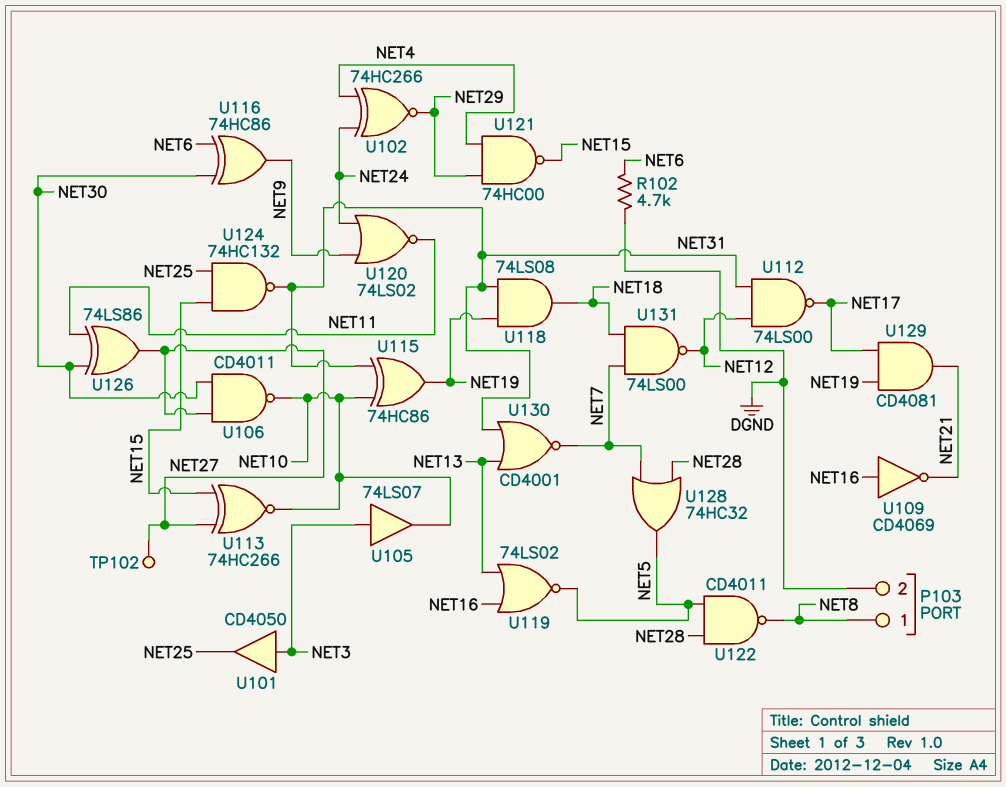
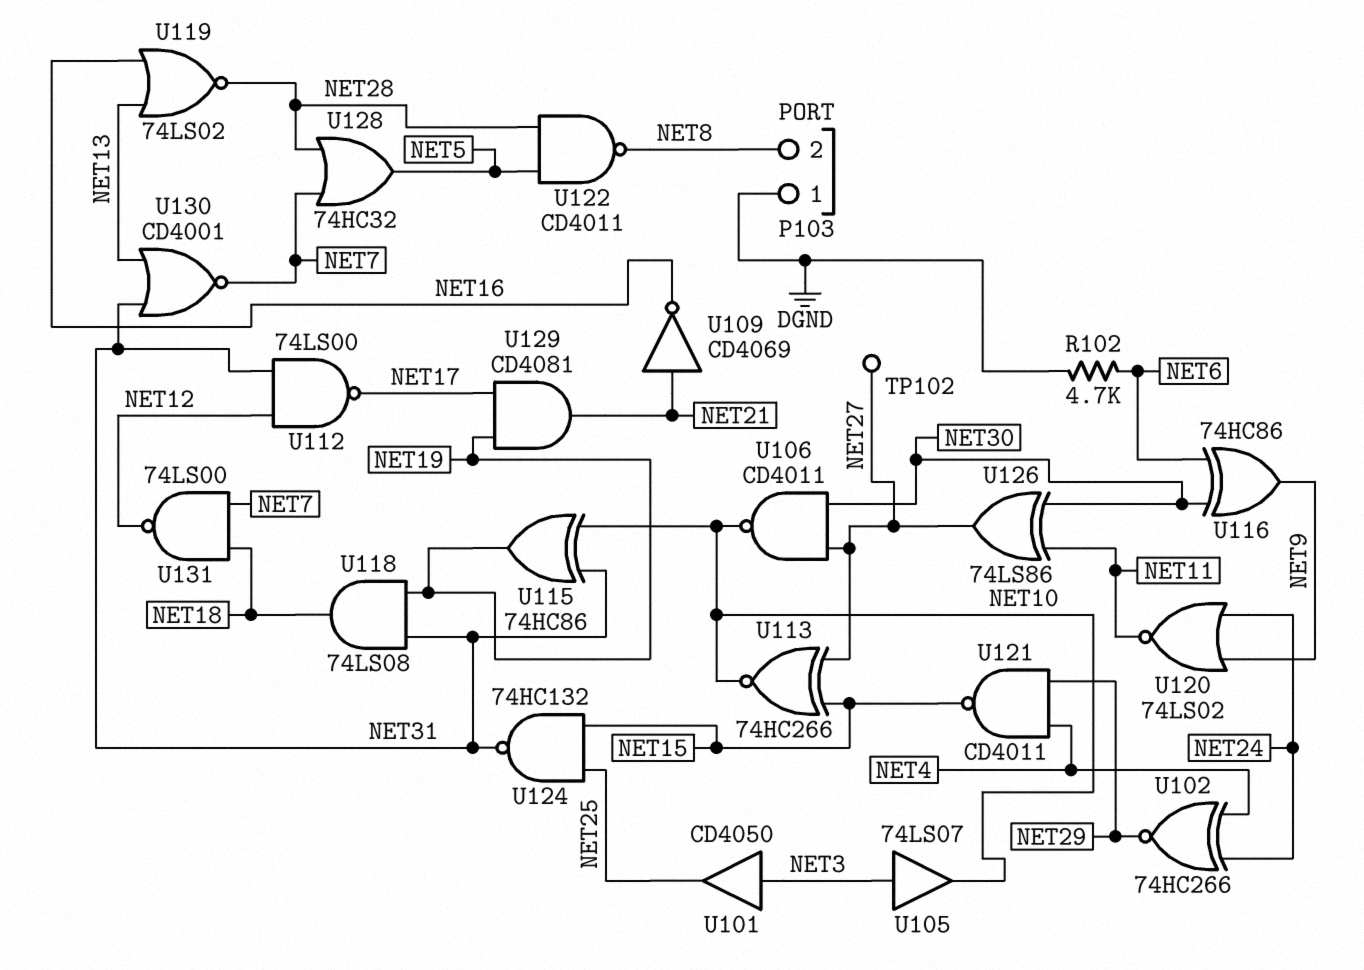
P103 pin 1: NET8 -> DGND
P103 pin 2: DGND -> NET8
U109: NOT CD4069 (in NET16, out NET21) -> NOT CD4069 (in NET21, out NET16)
U119: NOR 74LS02 (in NET13, in NET16, out NET5) -> NOR 74LS02 (in NET13, in NET16, out NET28)
U121: NAND 74HC00 (in NET4, in NET29, out NET15) -> NAND CD4011 (in NET4, in NET29, out NET15)

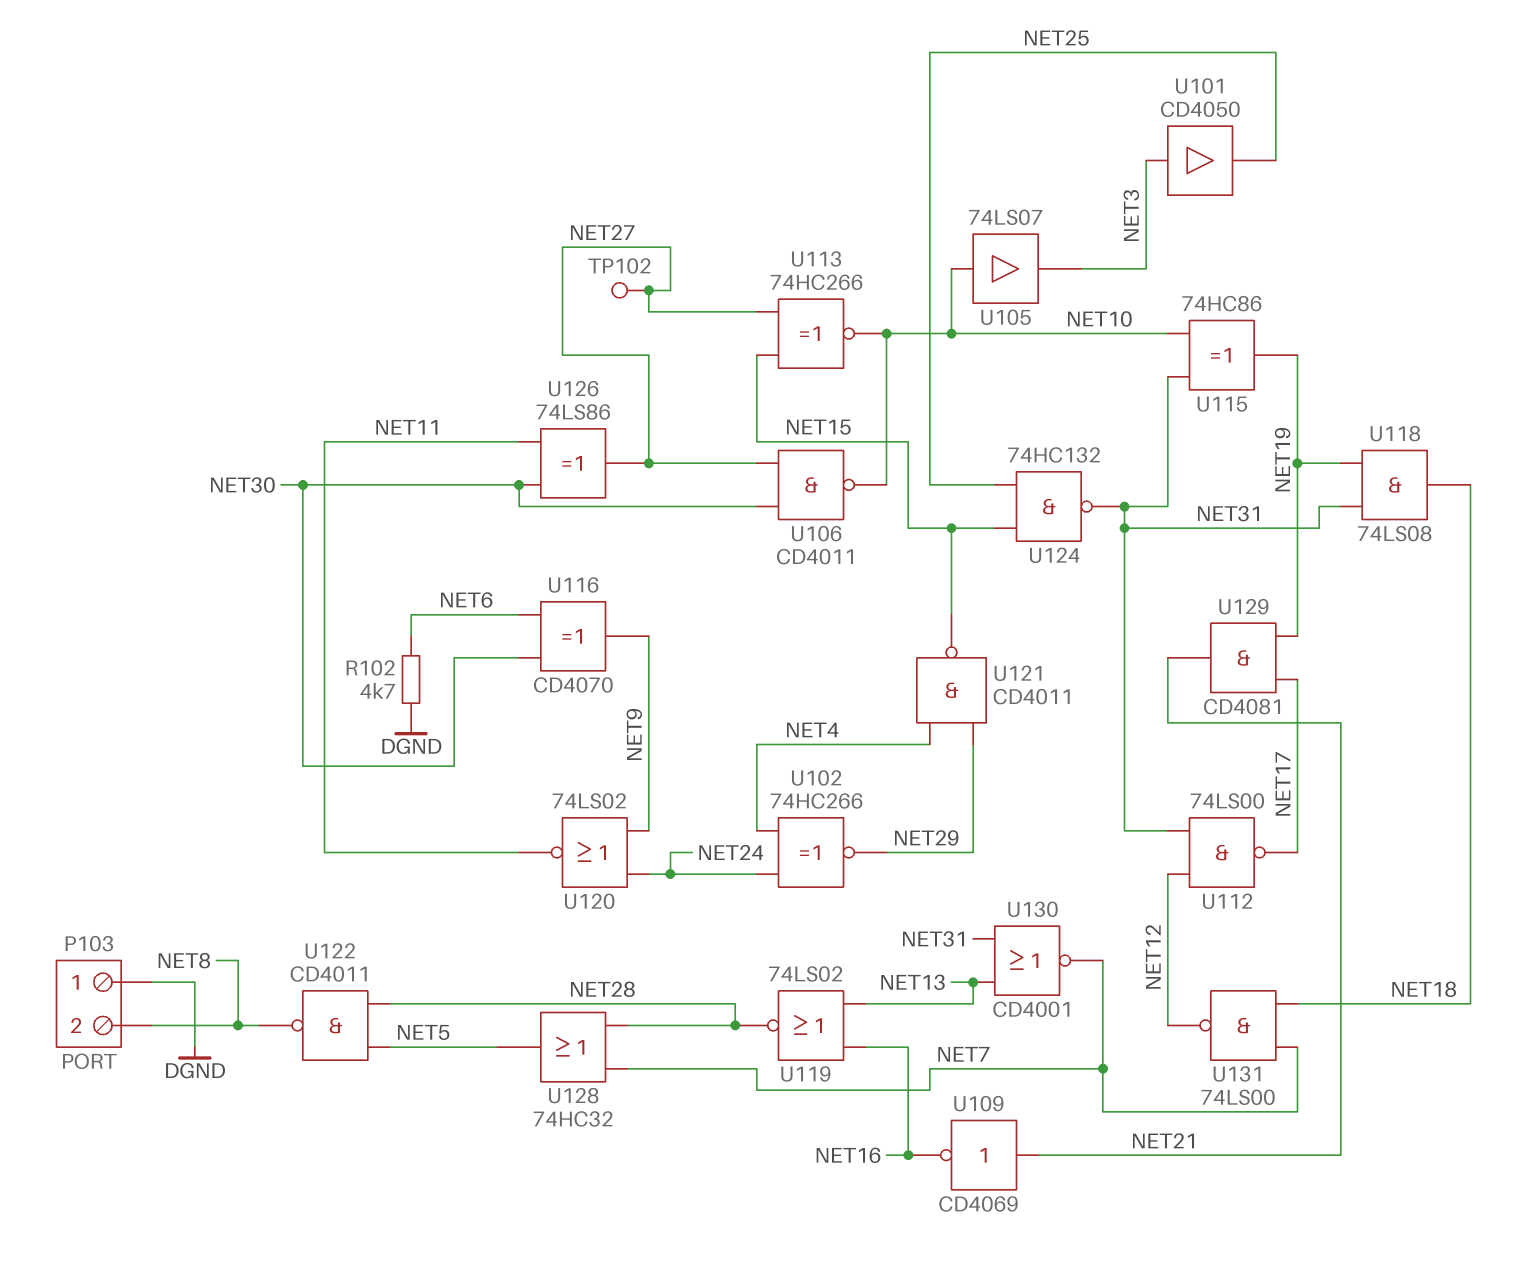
U105: buffer 74LS07 (in NET3, out NET10) -> buffer 74LS07 (in NET10, out NET3)
U116: XOR 74HC86 (in NET6, in NET30, out NET9) -> XOR CD4070 (in NET6, in NET30, out NET9)

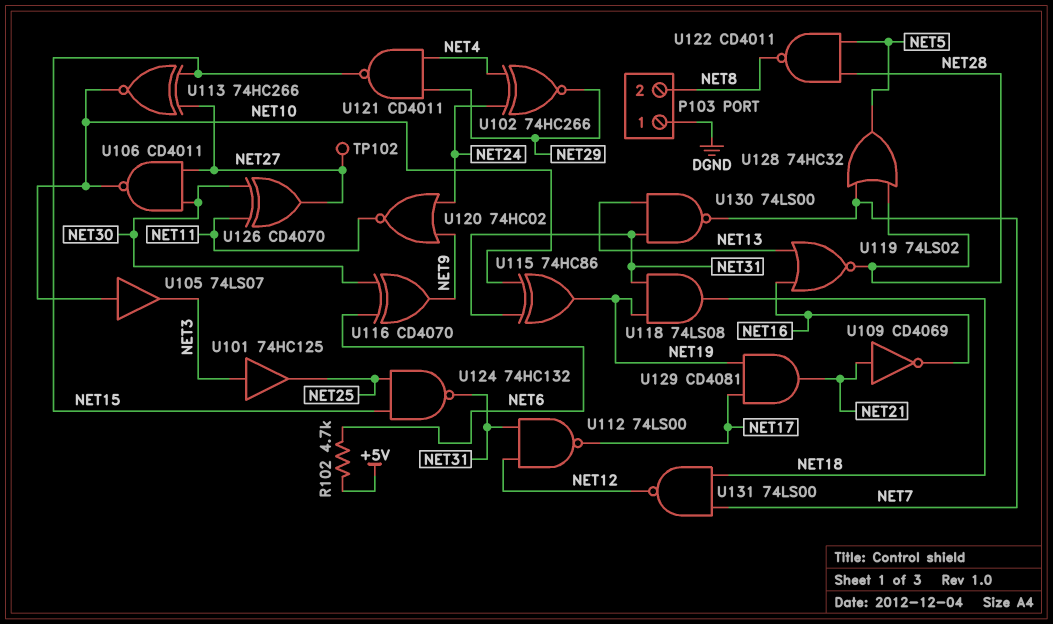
R102: 4.7k (DGND, NET6) -> 4.7k (+5V, NET6)
U101: buffer CD4050 (in NET3, out NET25) -> buffer 74HC125 (in NET3, out NET25)
U120: NOR 74LS02 (in NET9, in NET24, out NET11) -> NOR 74HC02 (in NET9, in NET24, out NET11)
U126: XOR 74LS86 (in NET11, in NET30, out NET27) -> XOR CD4070 (in NET11, in NET30, out NET27)
U130: NOR CD4001 (in NET13, in NET31, out NET7) -> NAND 74LS00 (in NET13, in NET31, out NET7)

